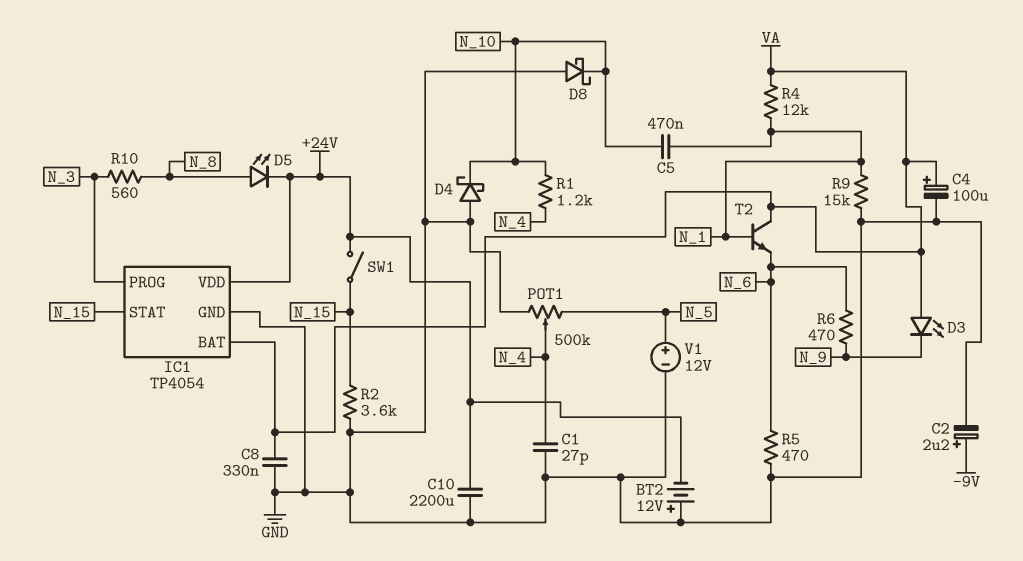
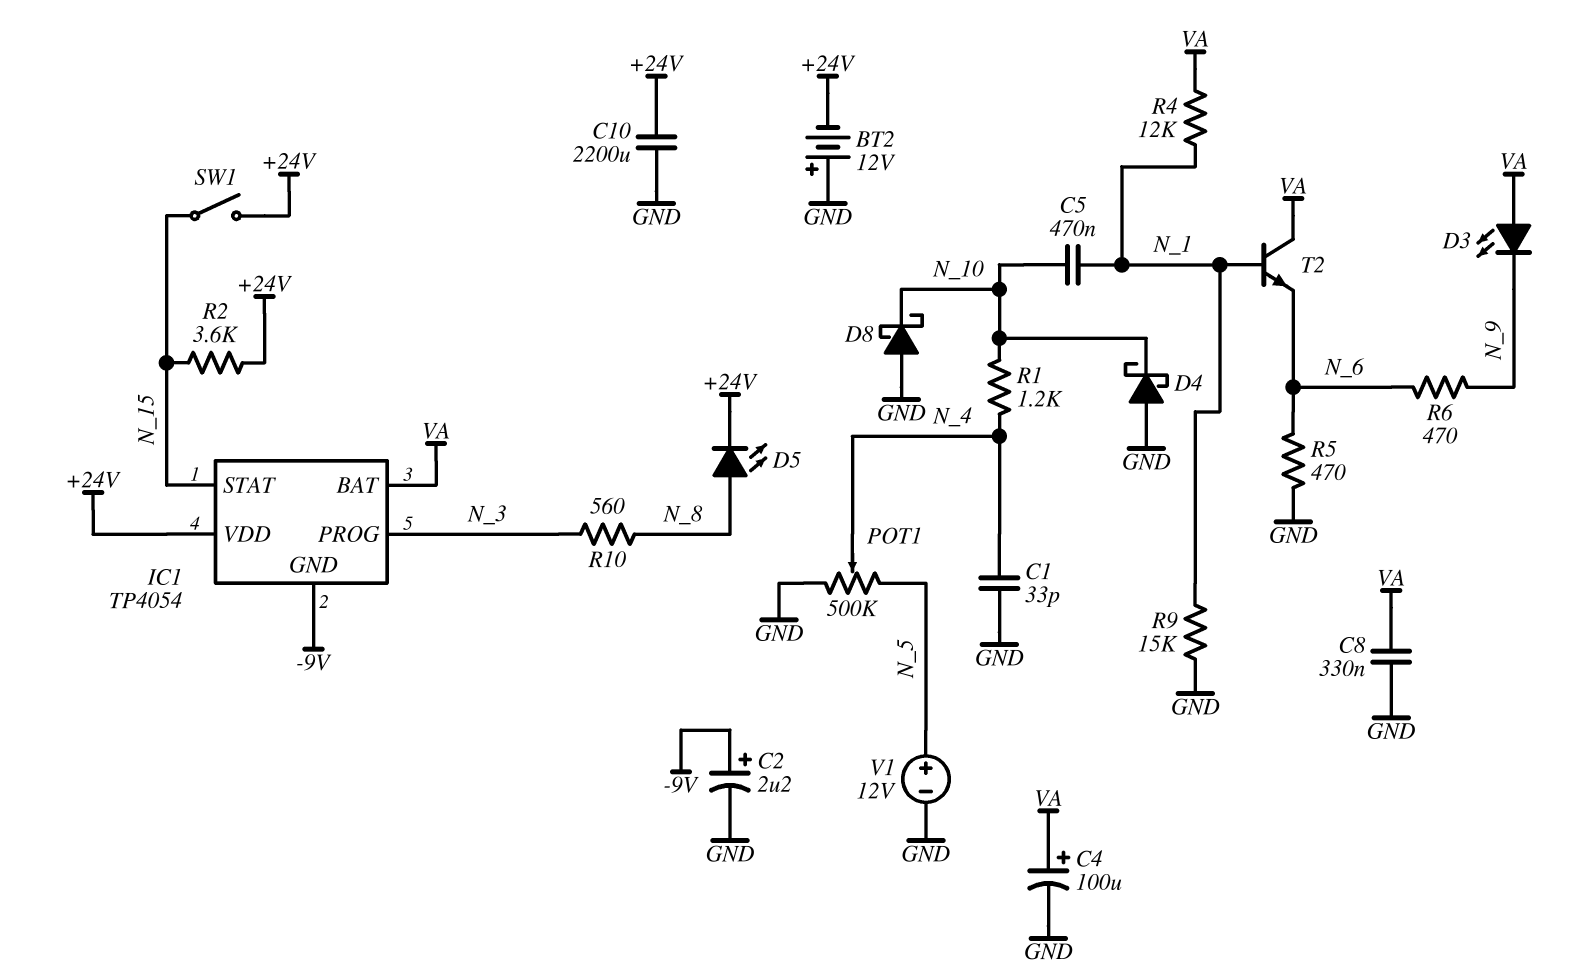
C1: 27pF (GND, N_4) -> 33pF (GND, N_4)
IC1 pin GND: GND -> -9V
R2: 3.6k (GND, N_15) -> 3.6k (+24V, N_15)

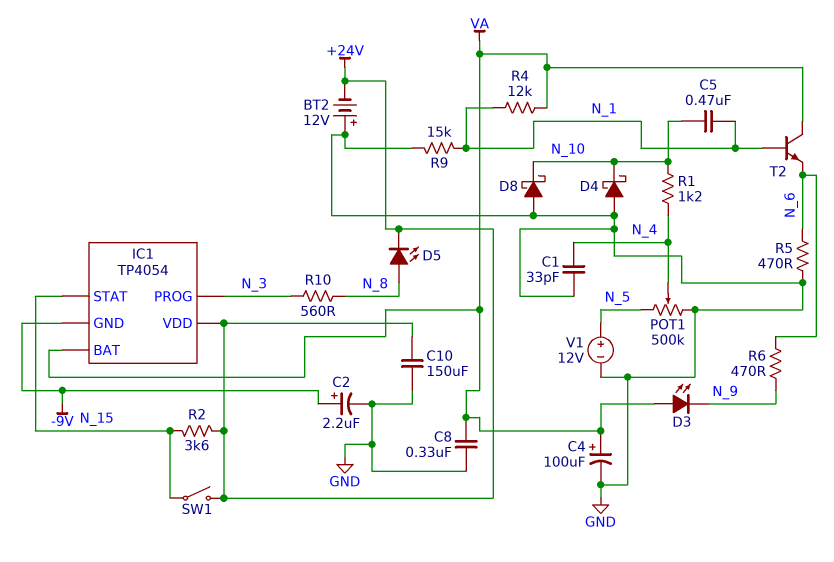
C10: 2200uF (+24V, GND) -> 150uF (+24V, GND)

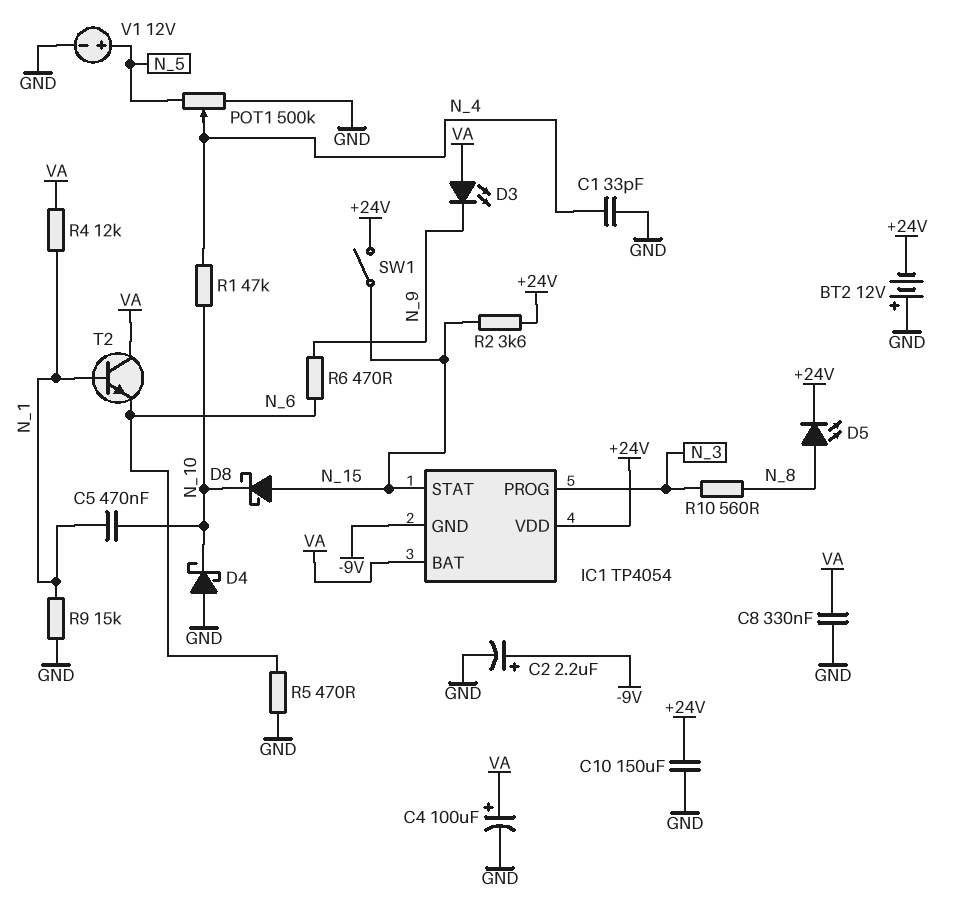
D8: schottky (A GND, K N_10) -> schottky (A N_15, K N_10)
R1: 1.2k (N_4, N_10) -> 47k (N_4, N_10)

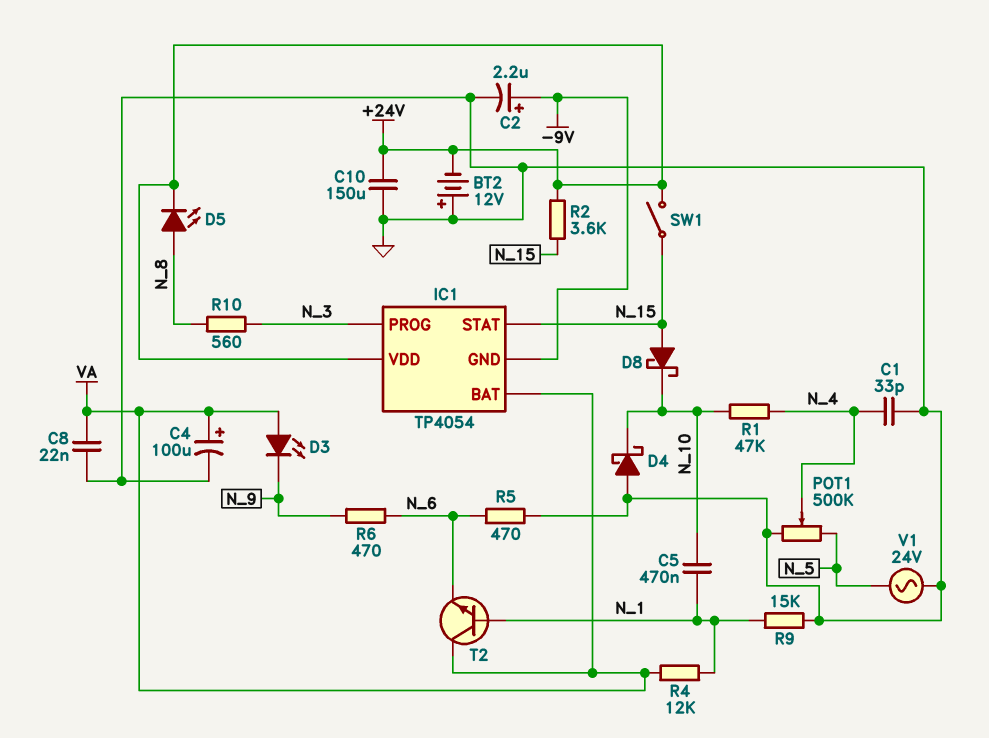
C8: 330nF (GND, VA) -> 22nF (GND, VA)
V1: 12V (plus N_5, minus GND) -> AC 24V (GND, N_5)

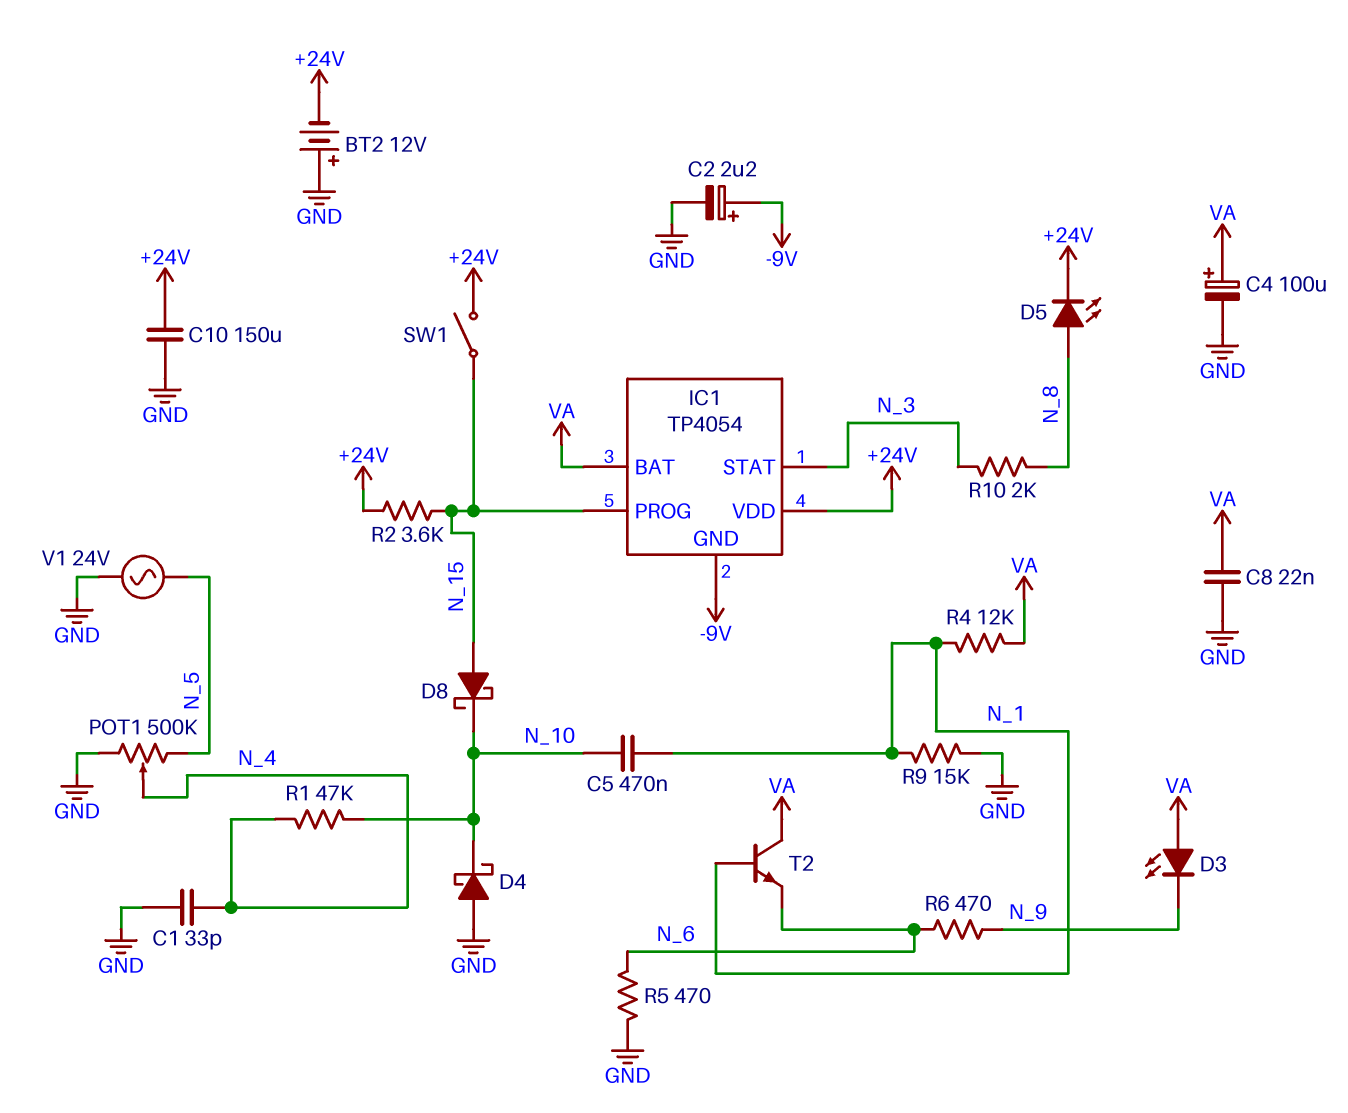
IC1 pin PROG: N_3 -> N_15
IC1 pin STAT: N_15 -> N_3
R10: 560 (N_3, N_8) -> 2k (N_3, N_8)

